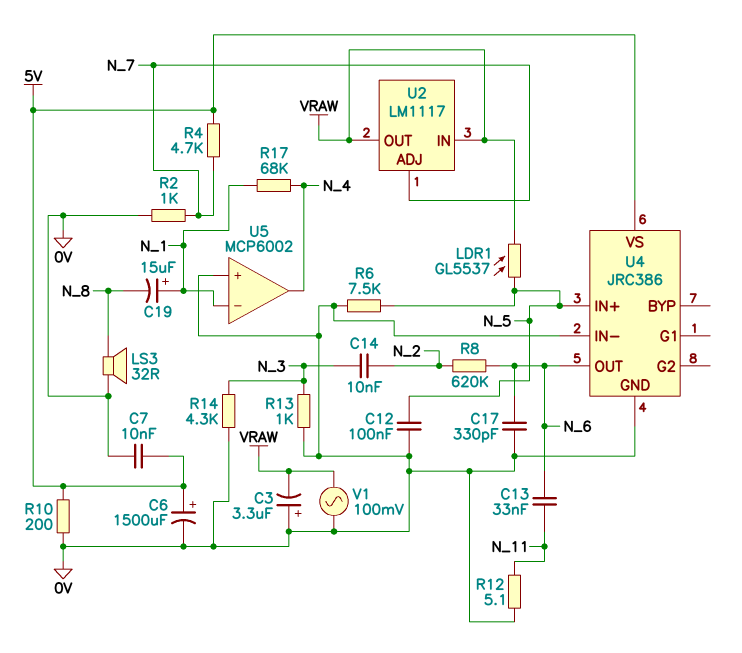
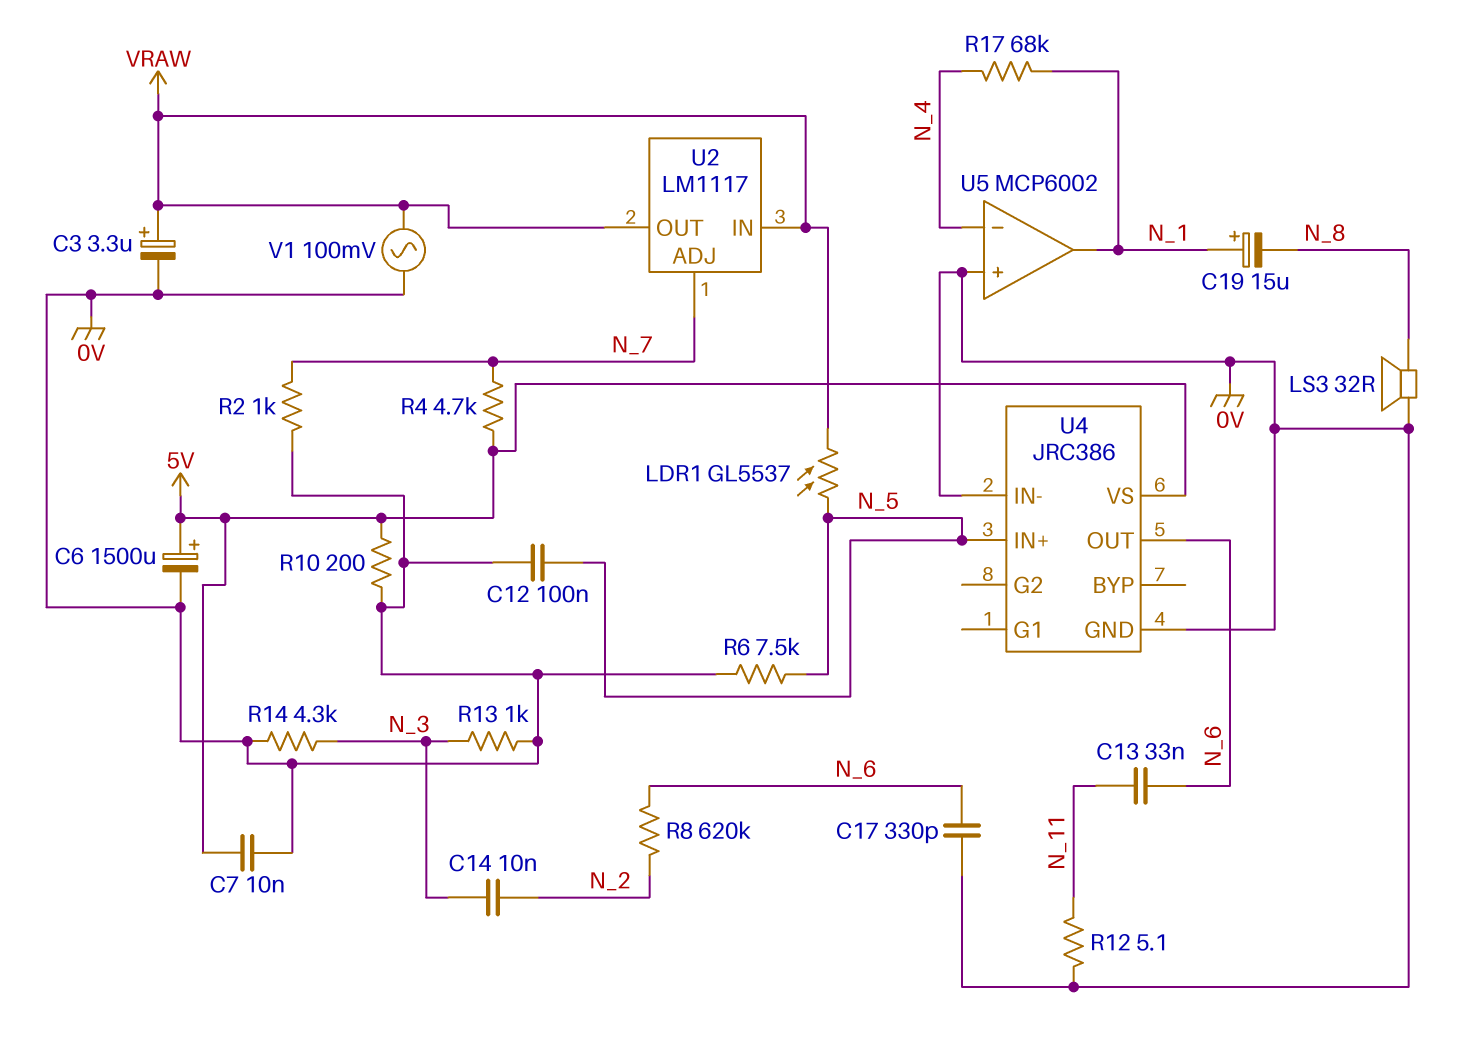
C3: 3.3uF (plus 0V, minus VRAW) -> 3.3uF (plus VRAW, minus 0V)
U5 pin in-: N_1 -> N_4
U5 pin out: N_4 -> N_1

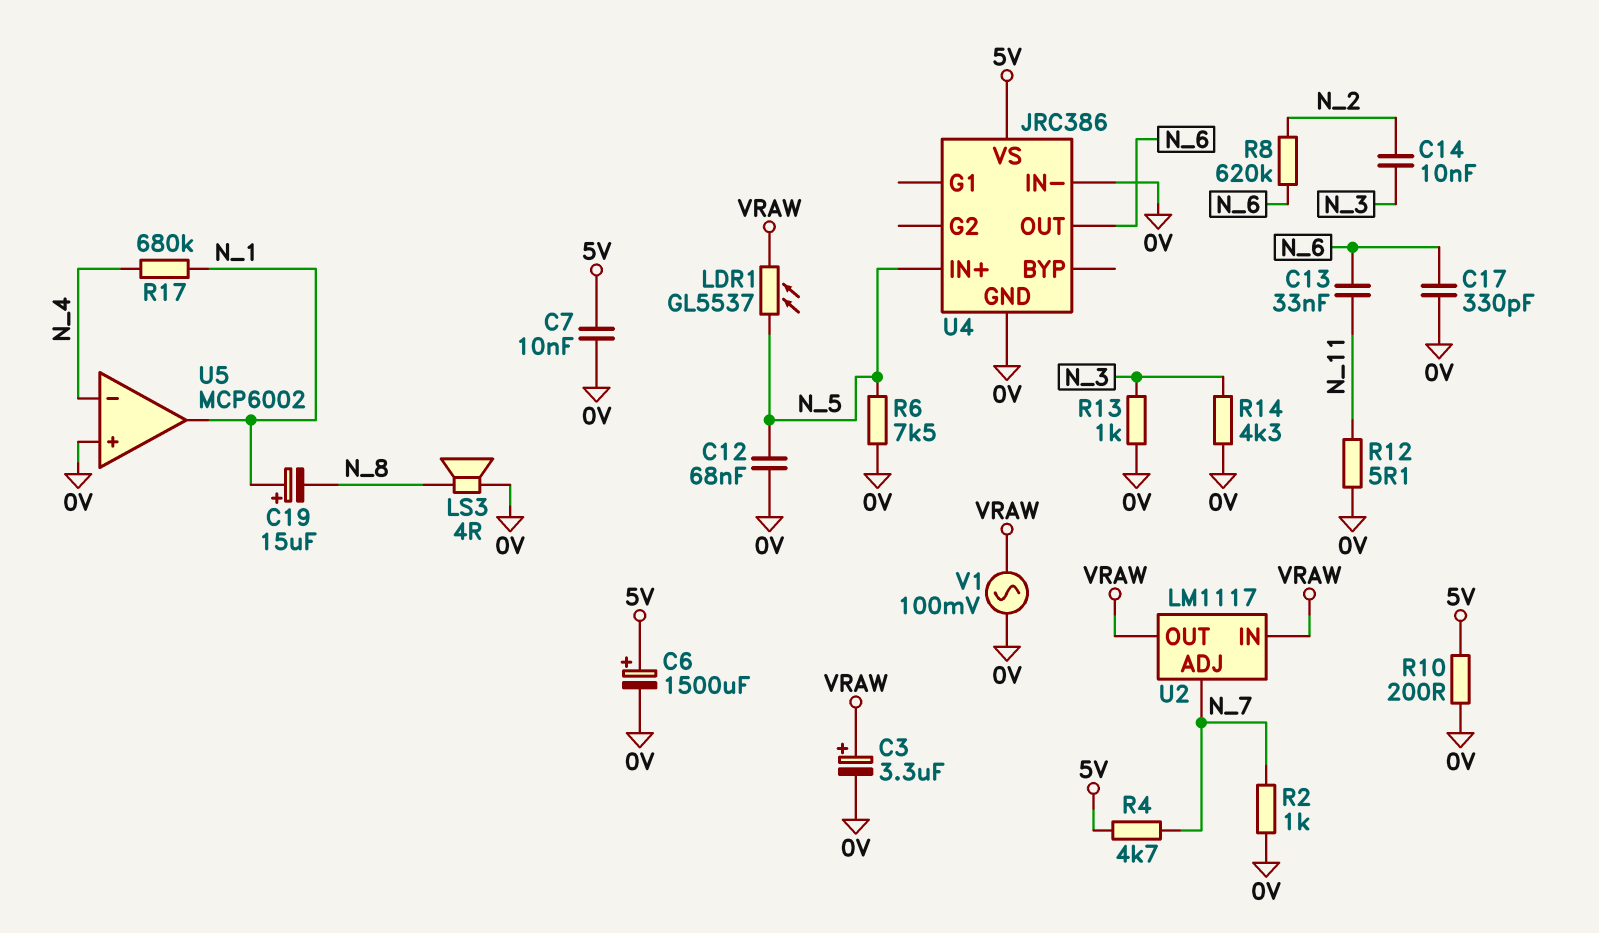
C12: 100nF (0V, N_5) -> 68nF (0V, N_5)
LS3: speaker 32R (0V, N_8) -> speaker 4R (0V, N_8)
R17: 68k (N_1, N_4) -> 680k (N_1, N_4)

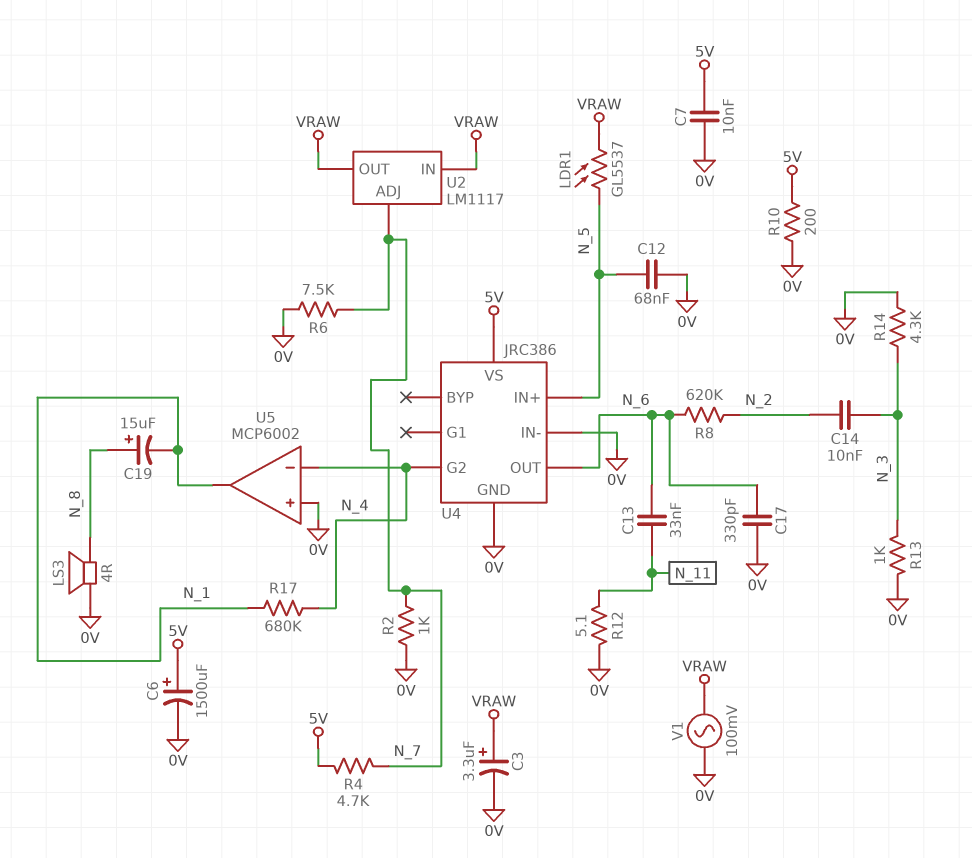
C19: 15uF (plus N_1, minus N_8) -> 15uF (plus N_8, minus N_1)
R6: 7.5k (0V, N_5) -> 7.5k (0V, N_7)
U4 pin G2: none -> N_4

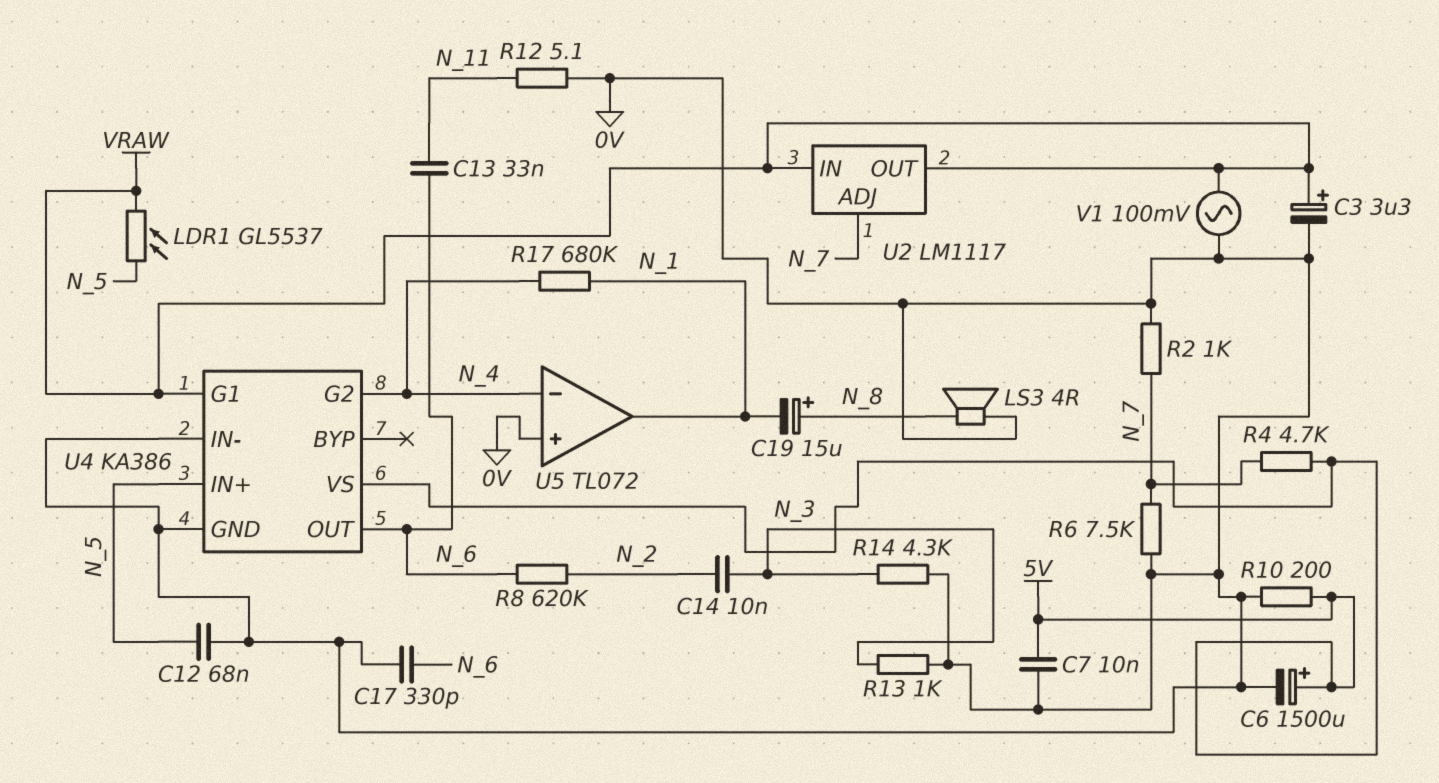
U4: JRC386 -> KA386
U4 pin G1: none -> VRAW
U5: MCP6002 -> TL072

